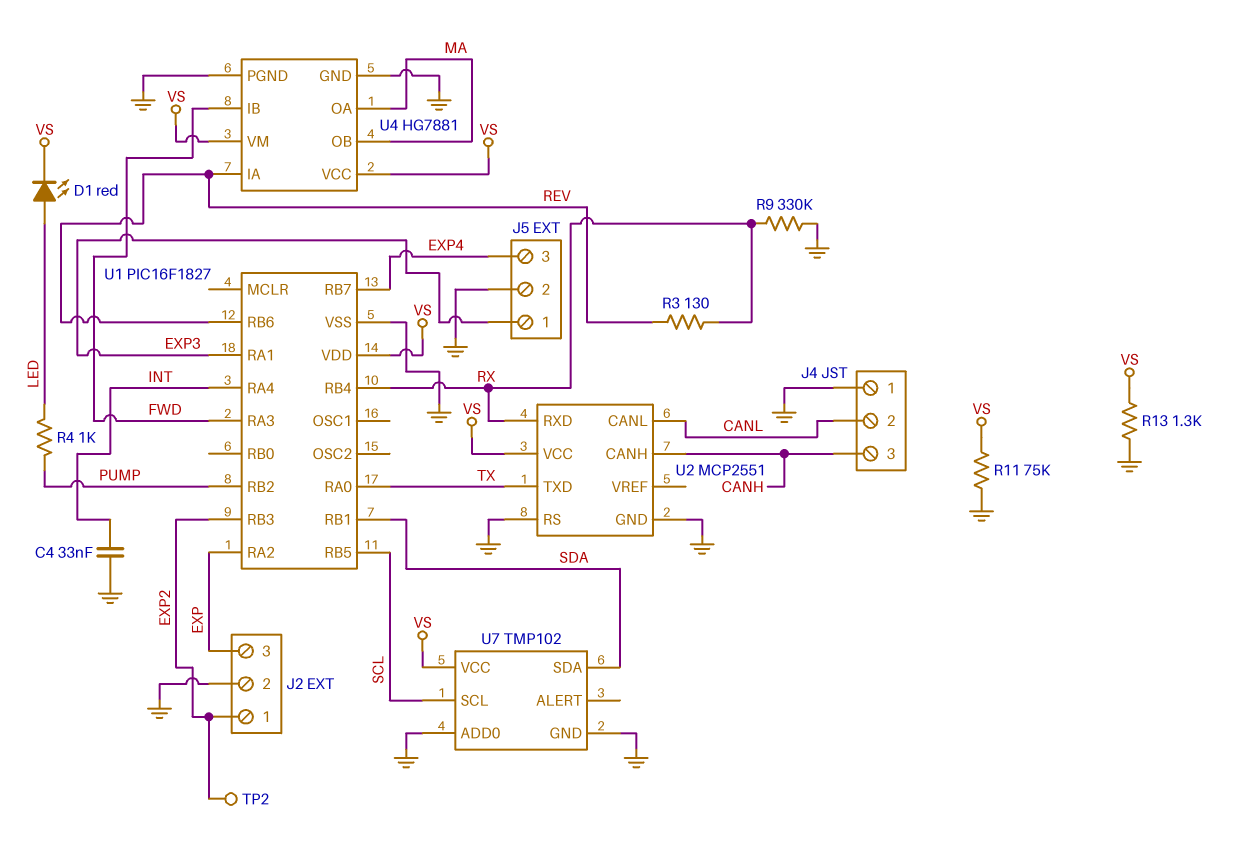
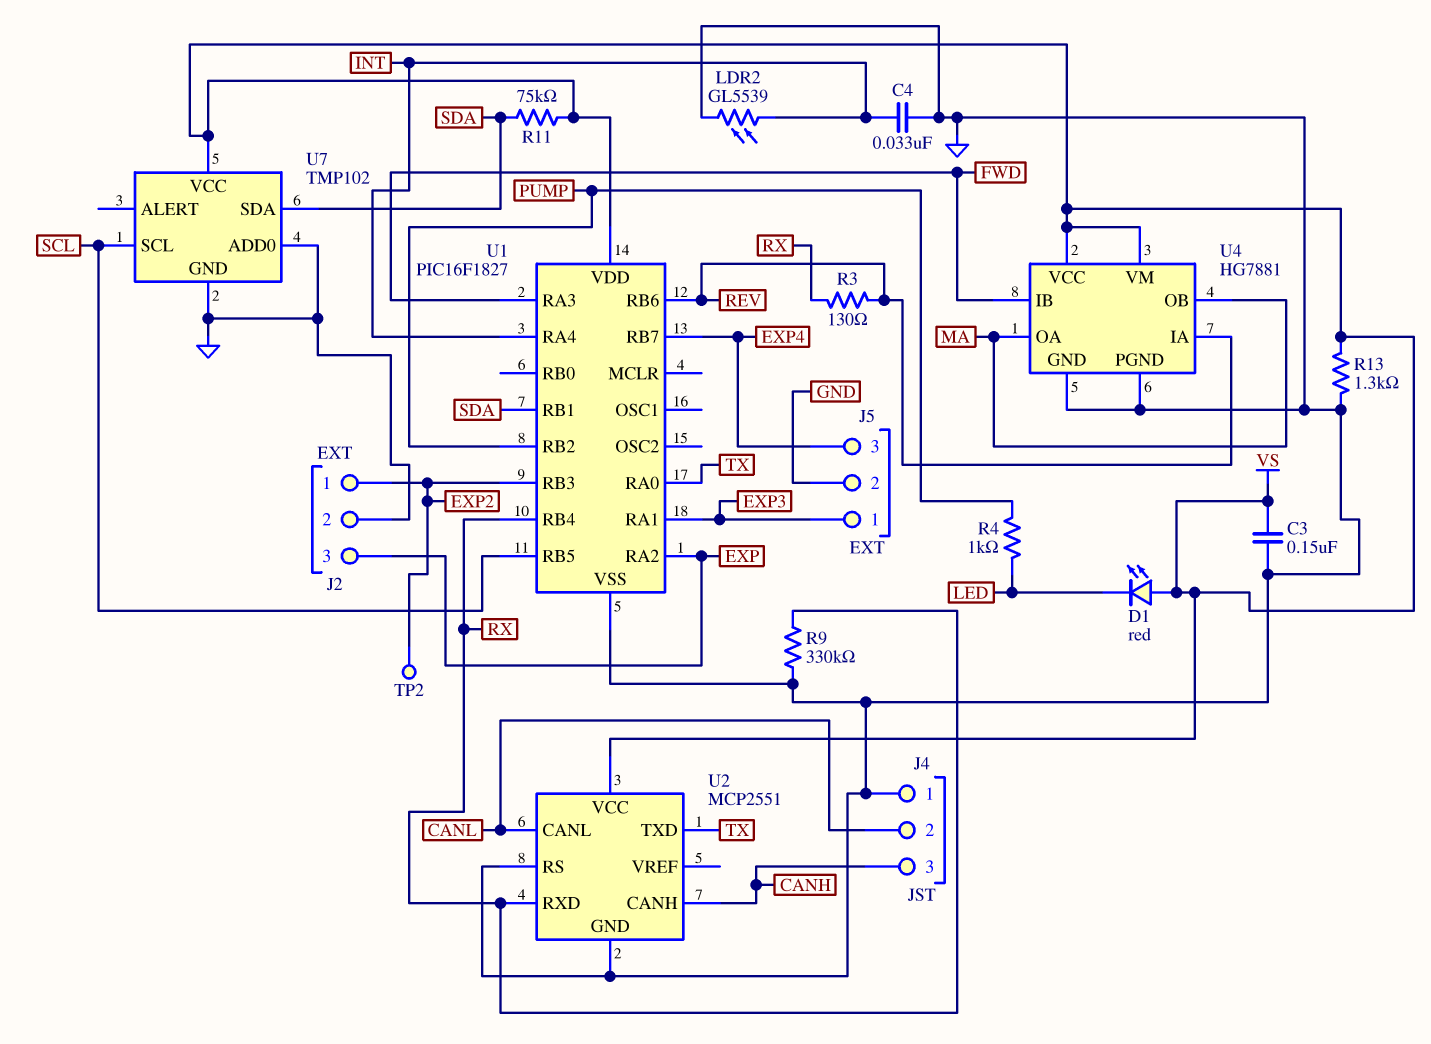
C3: none -> 150nF (GND, VS)
D1: LED red (A LED, K VS) -> LED red (A VS, K LED)
LDR2: none -> GL5539 (GND, INT)
R11: 75k (GND, VS) -> 75k (SDA, VS)

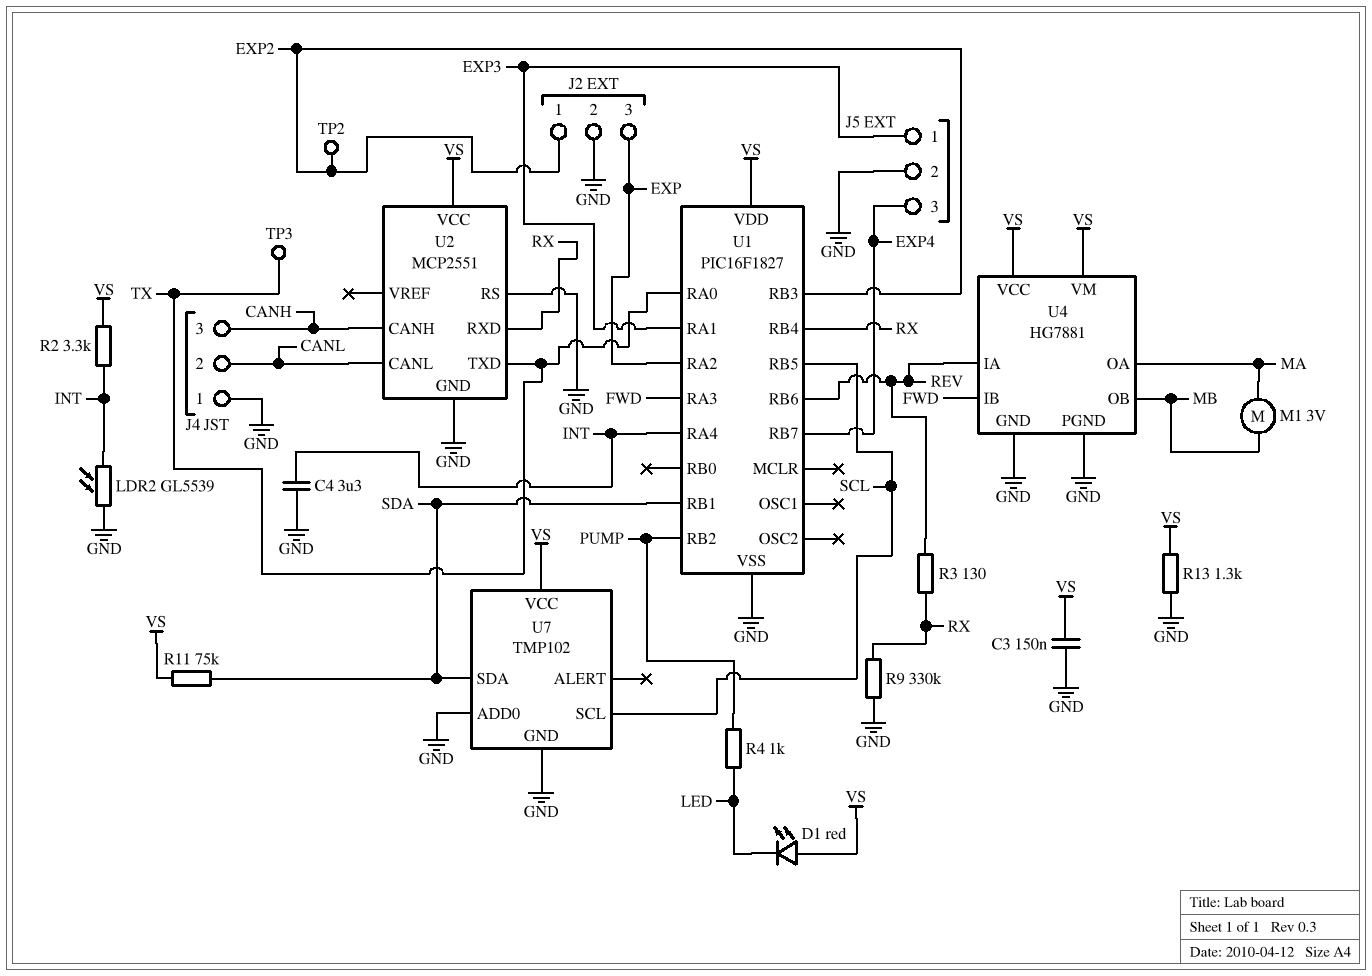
C4: 33nF (GND, INT) -> 3.3uF (GND, INT)
M1: none -> motor 3V (MA, MB)
R2: none -> 3.3k (INT, VS)
TP3: none -> test point (TX)
U4 pin OB: MA -> MB

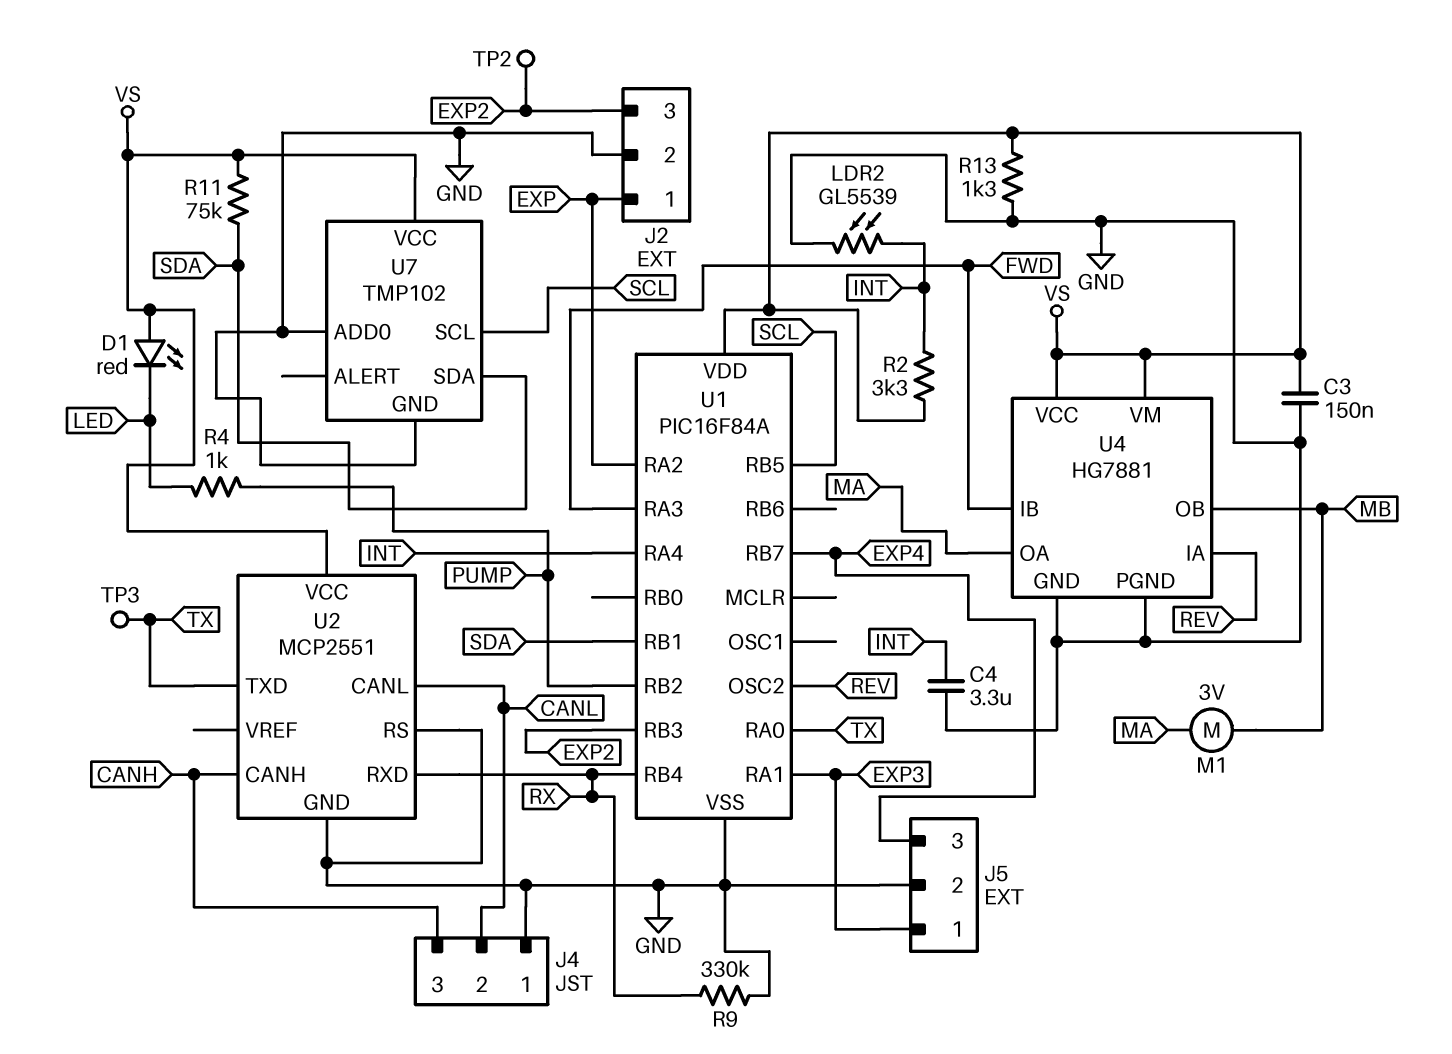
J2 pin 1: EXP2 -> EXP
J2 pin 3: EXP -> EXP2
R3: 130 (REV, RX) -> none
U1: PIC16F1827 -> PIC16F84A
U1 pin OSC2: none -> REV
U1 pin RB6: REV -> none

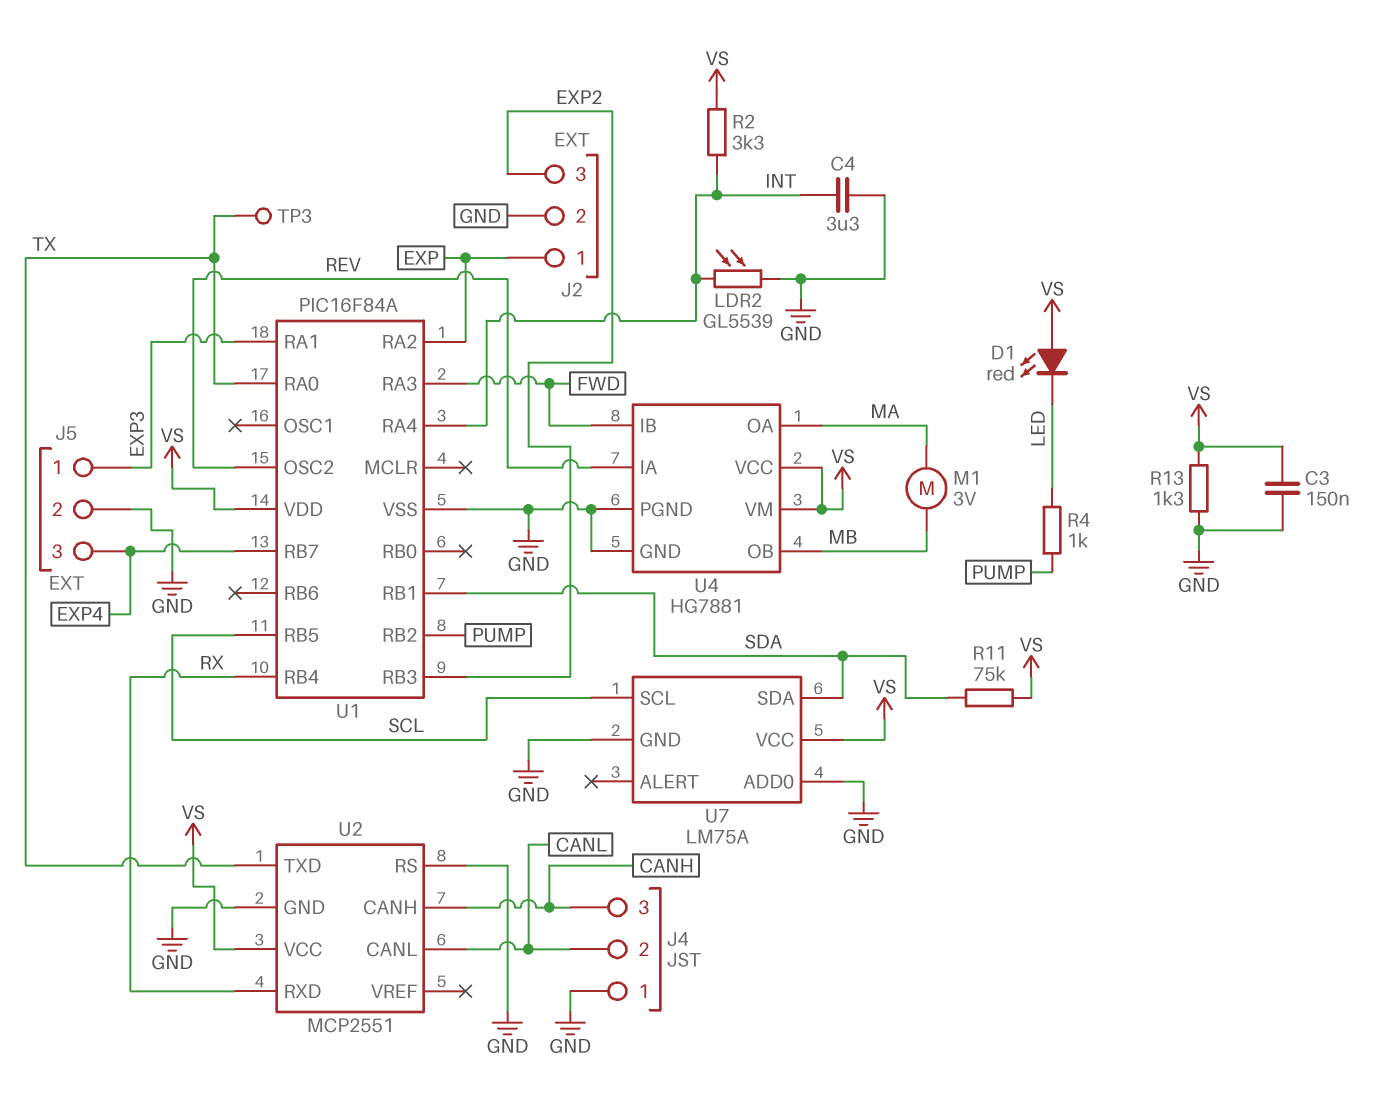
R9: 330k (GND, RX) -> none
TP2: test point (EXP2) -> none
U7: TMP102 -> LM75A

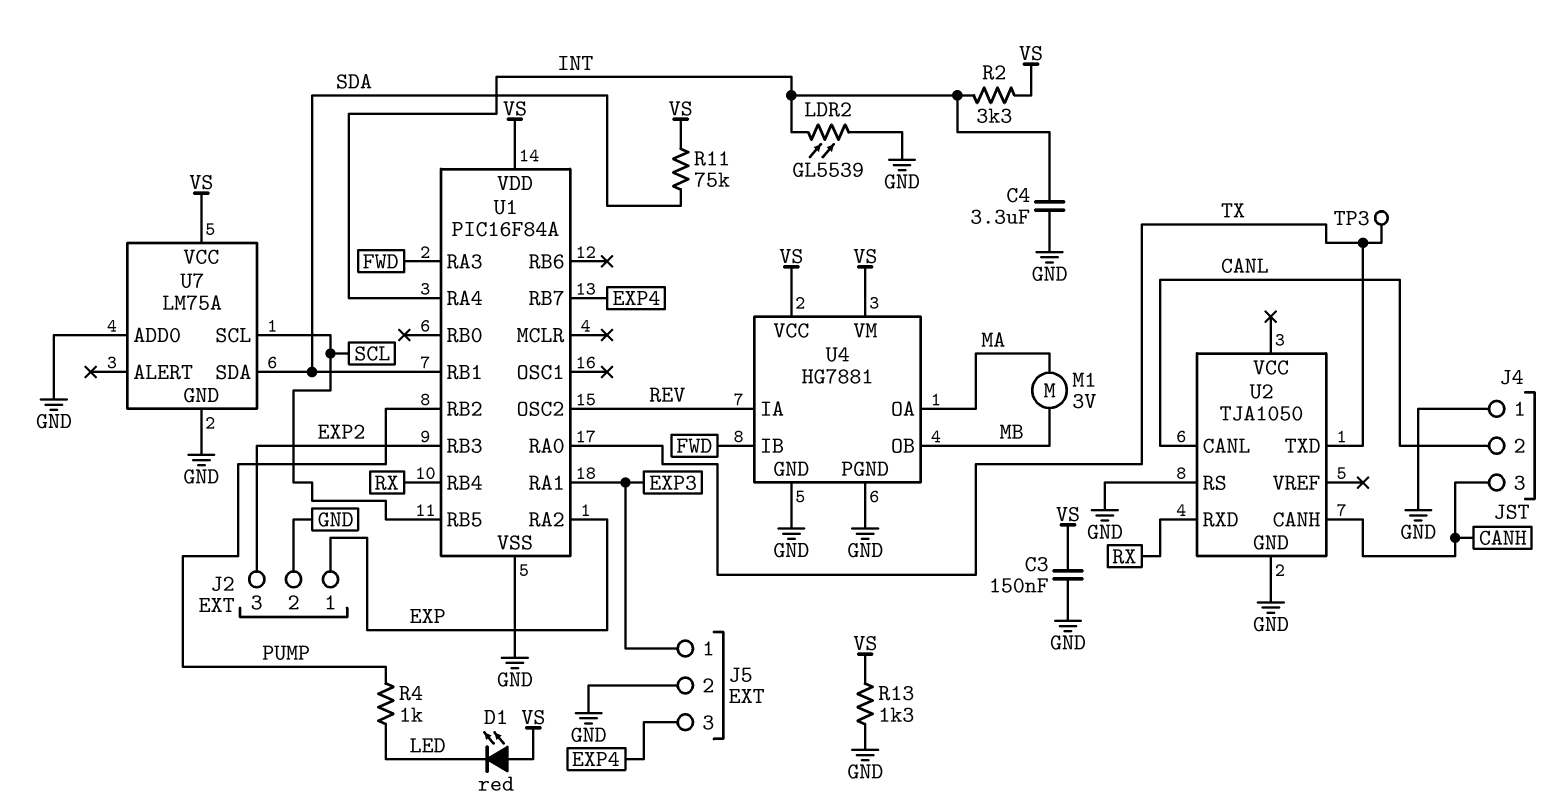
U2: MCP2551 -> TJA1050
U2 pin VCC: VS -> none

